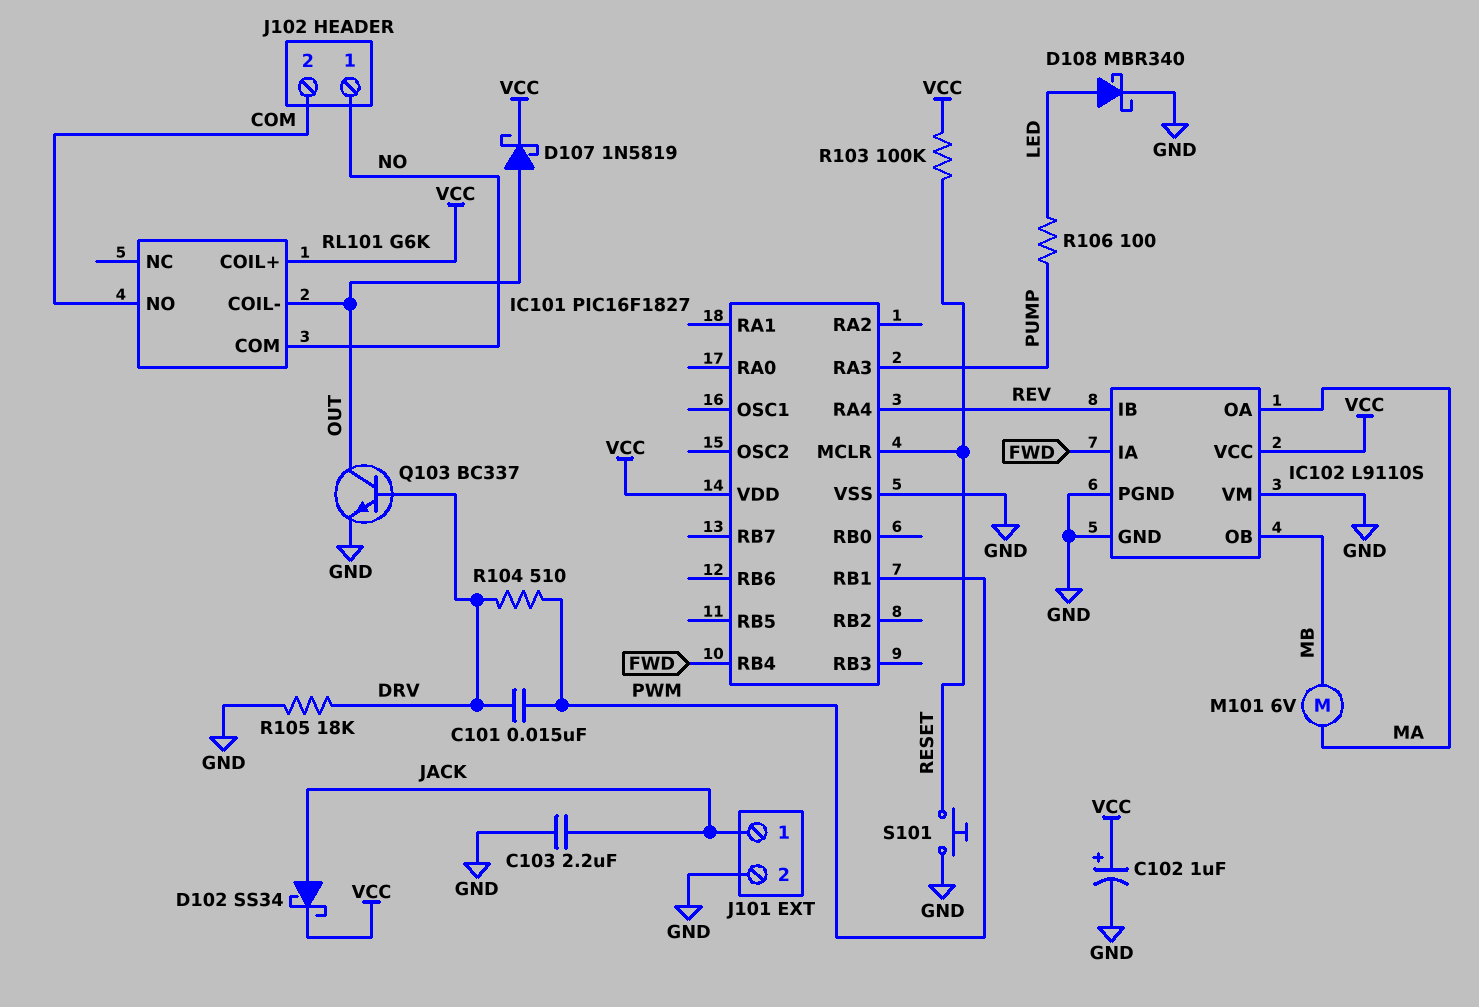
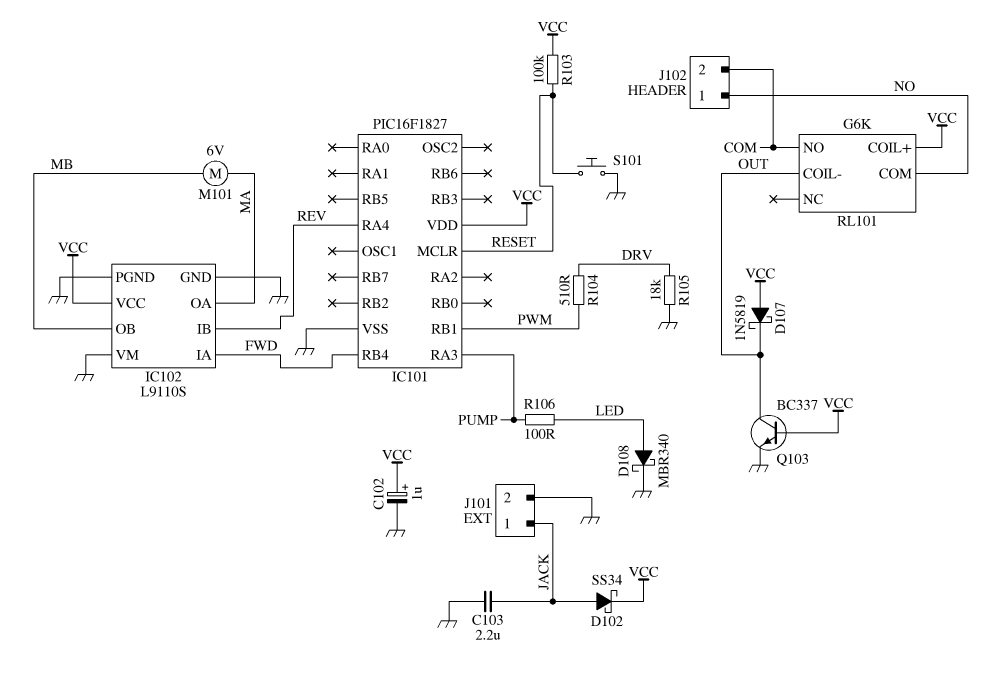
C101: 15nF (DRV, PWM) -> none
D107: schottky 1N5819 (A OUT, K VCC) -> schottky 1N5819 (A VCC, K OUT)
Q103: NPN BC337 (B DRV, C OUT, E GND) -> NPN BC337 (B VCC, C OUT, E GND)

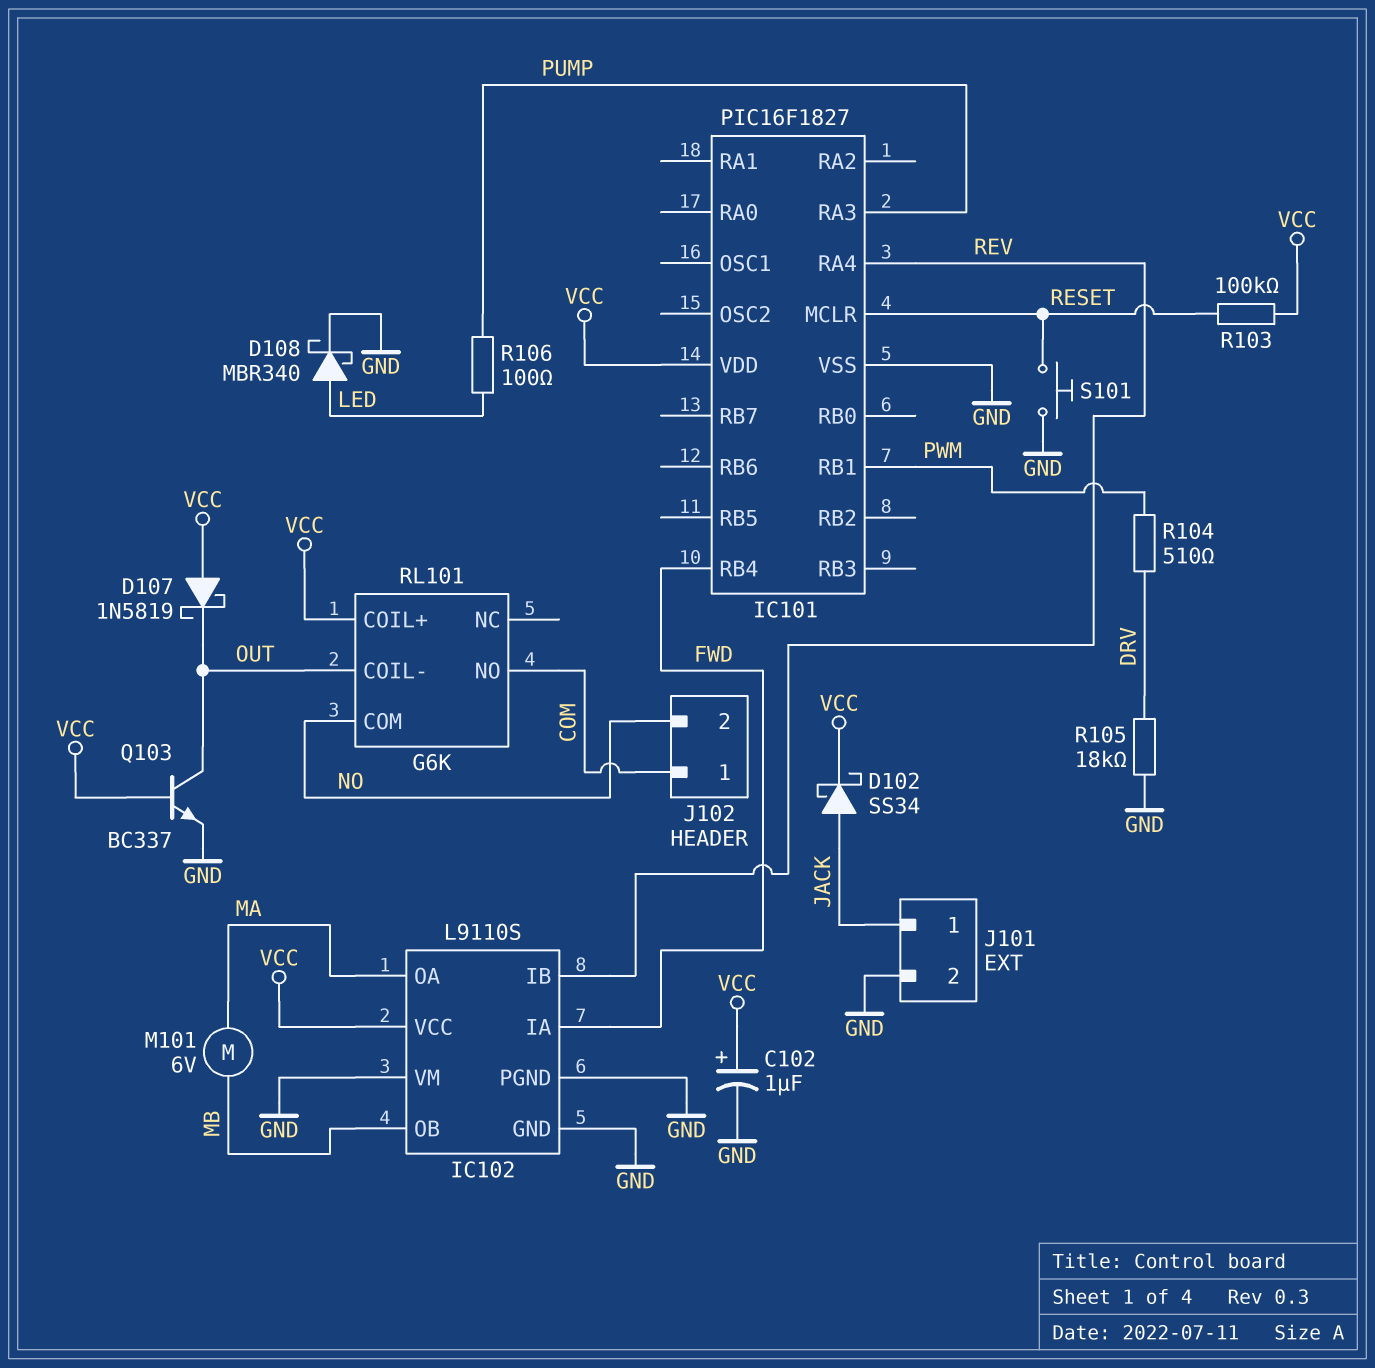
C103: 2.2uF (GND, JACK) -> none
J102 pin 1: NO -> COM
J102 pin 2: COM -> NO

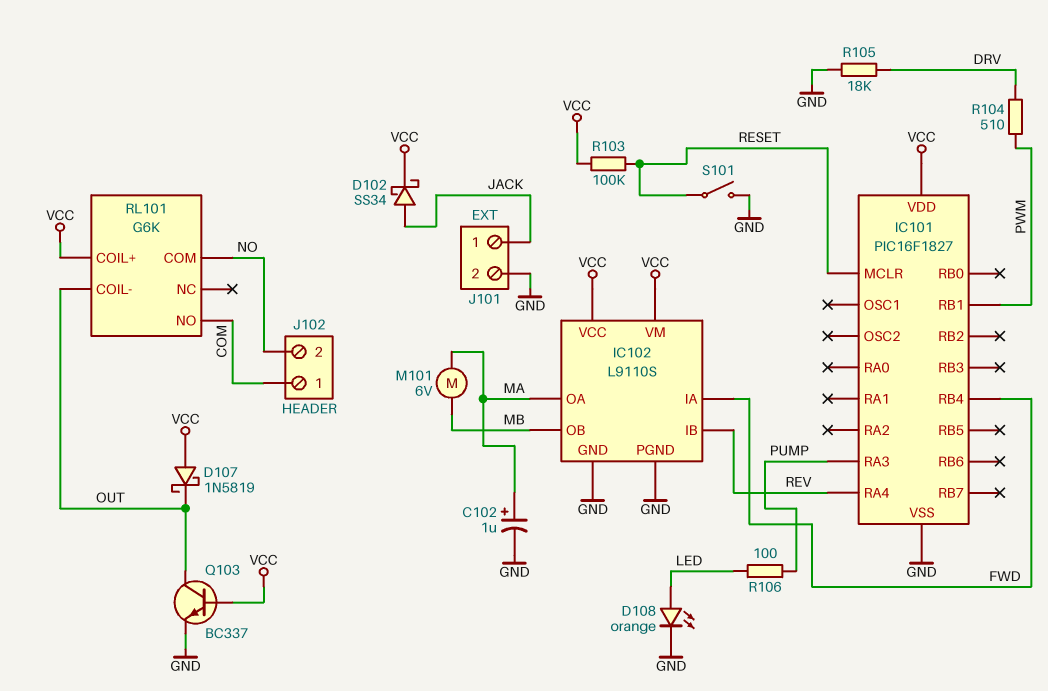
C102: 1uF (plus VCC, minus GND) -> 1uF (plus MA, minus GND)
D108: schottky MBR340 (A LED, K GND) -> LED orange (A LED, K GND)
IC102 pin VM: GND -> VCC
S101: button (GND, RESET) -> switch (GND, RESET)

